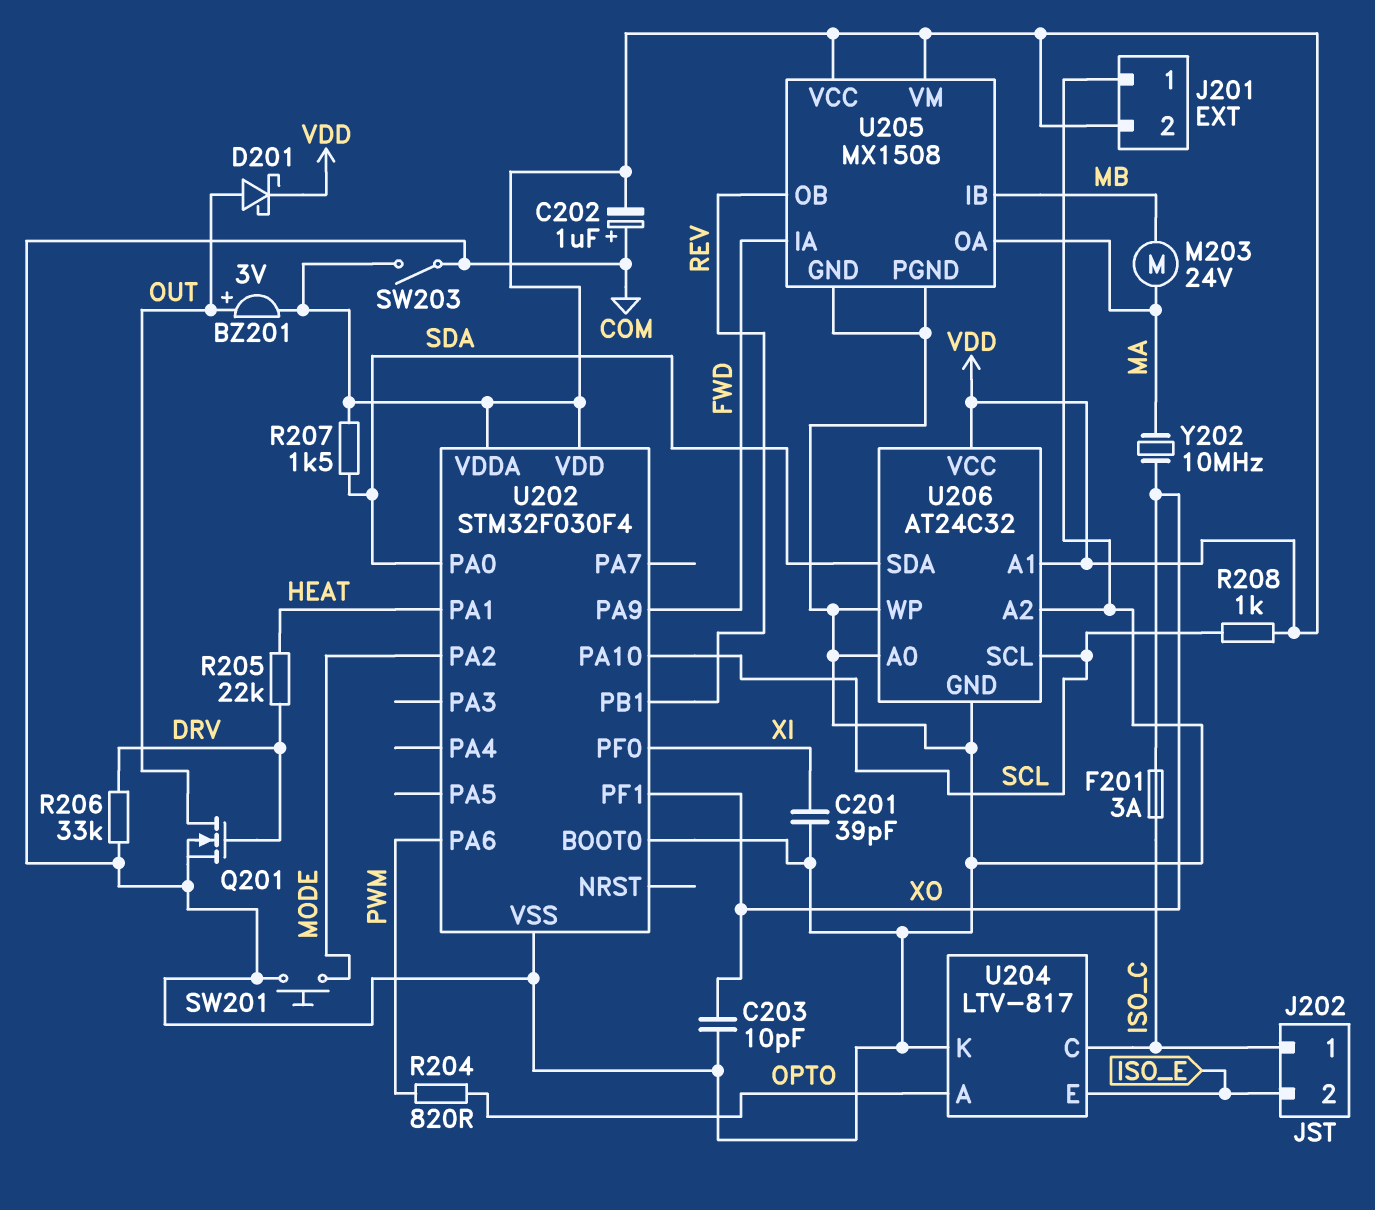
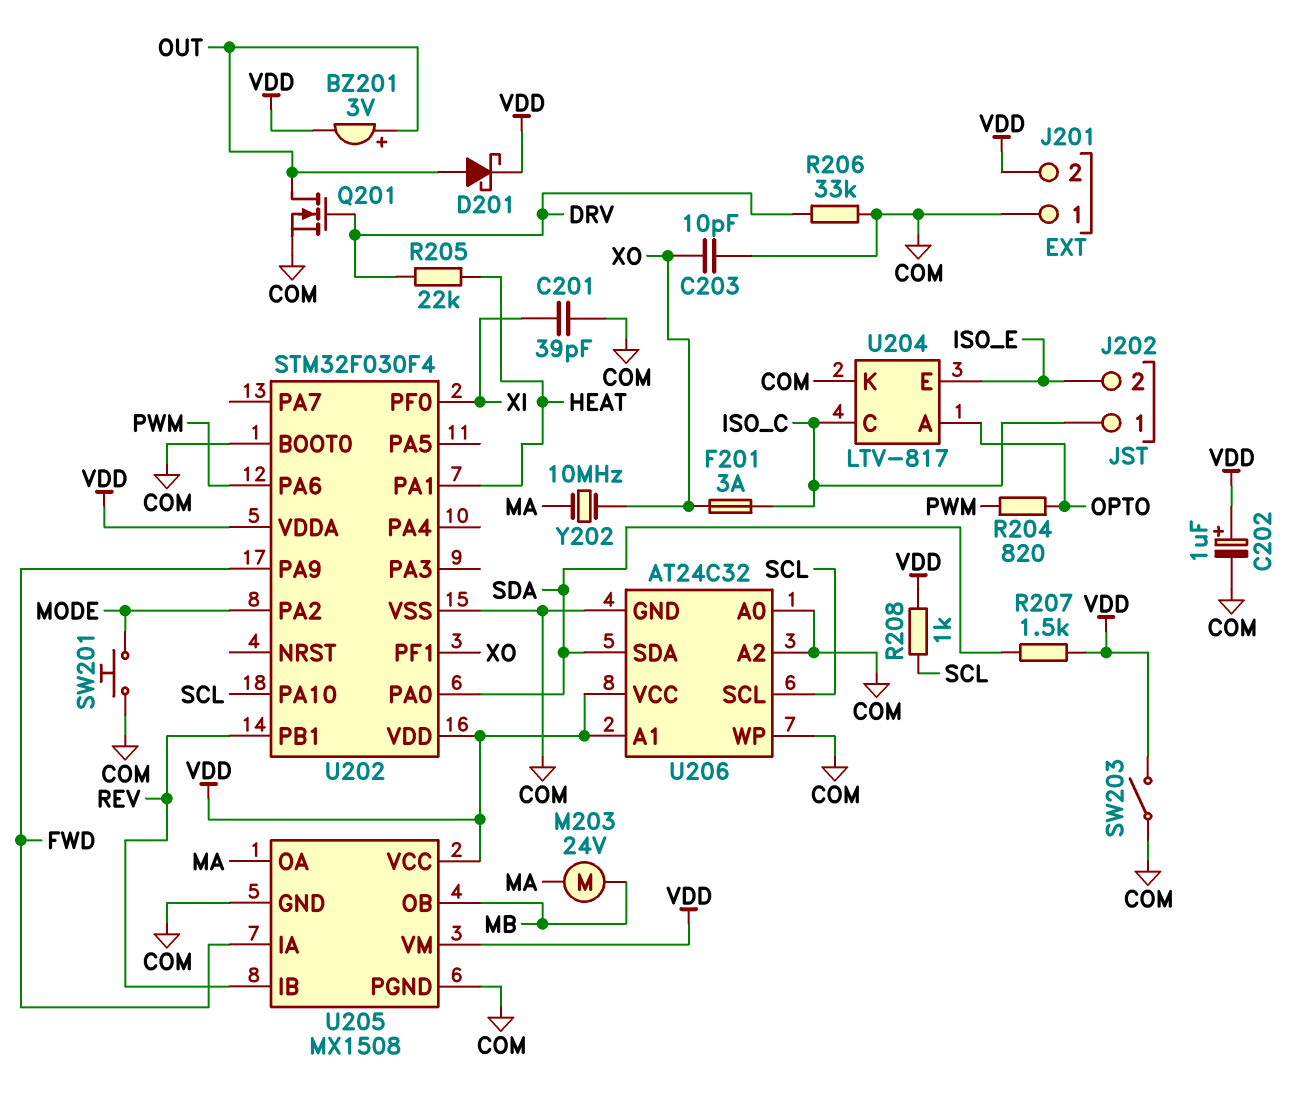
C202: 1uF (plus COM, minus VDD) -> 1uF (plus VDD, minus COM)
U205 pin IB: MB -> REV
U205 pin OB: REV -> MB

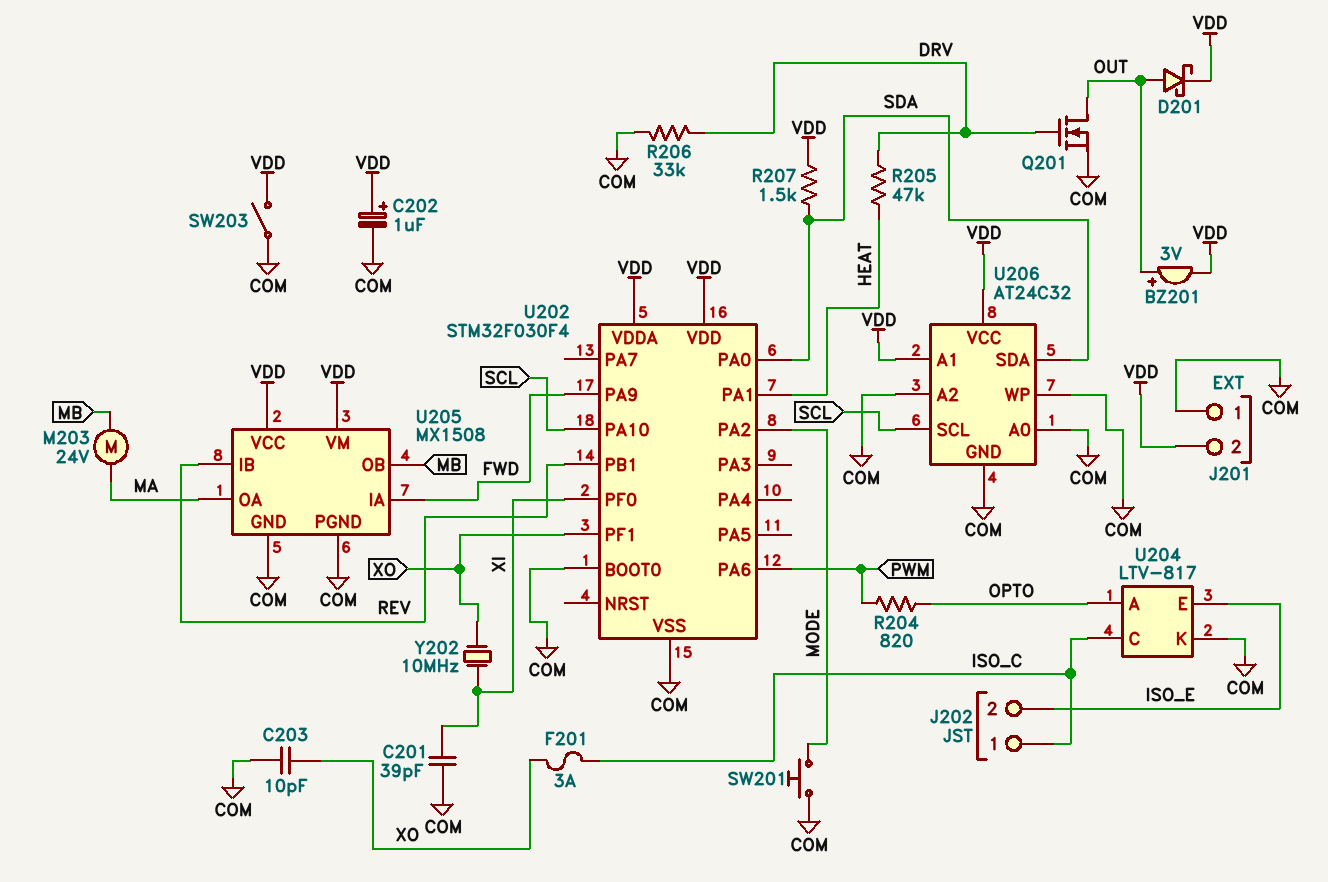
R205: 22k (DRV, HEAT) -> 47k (DRV, HEAT)
R208: 1k (SCL, VDD) -> none
Y202: 10MHz (MA, XO) -> 10MHz (XI, XO)

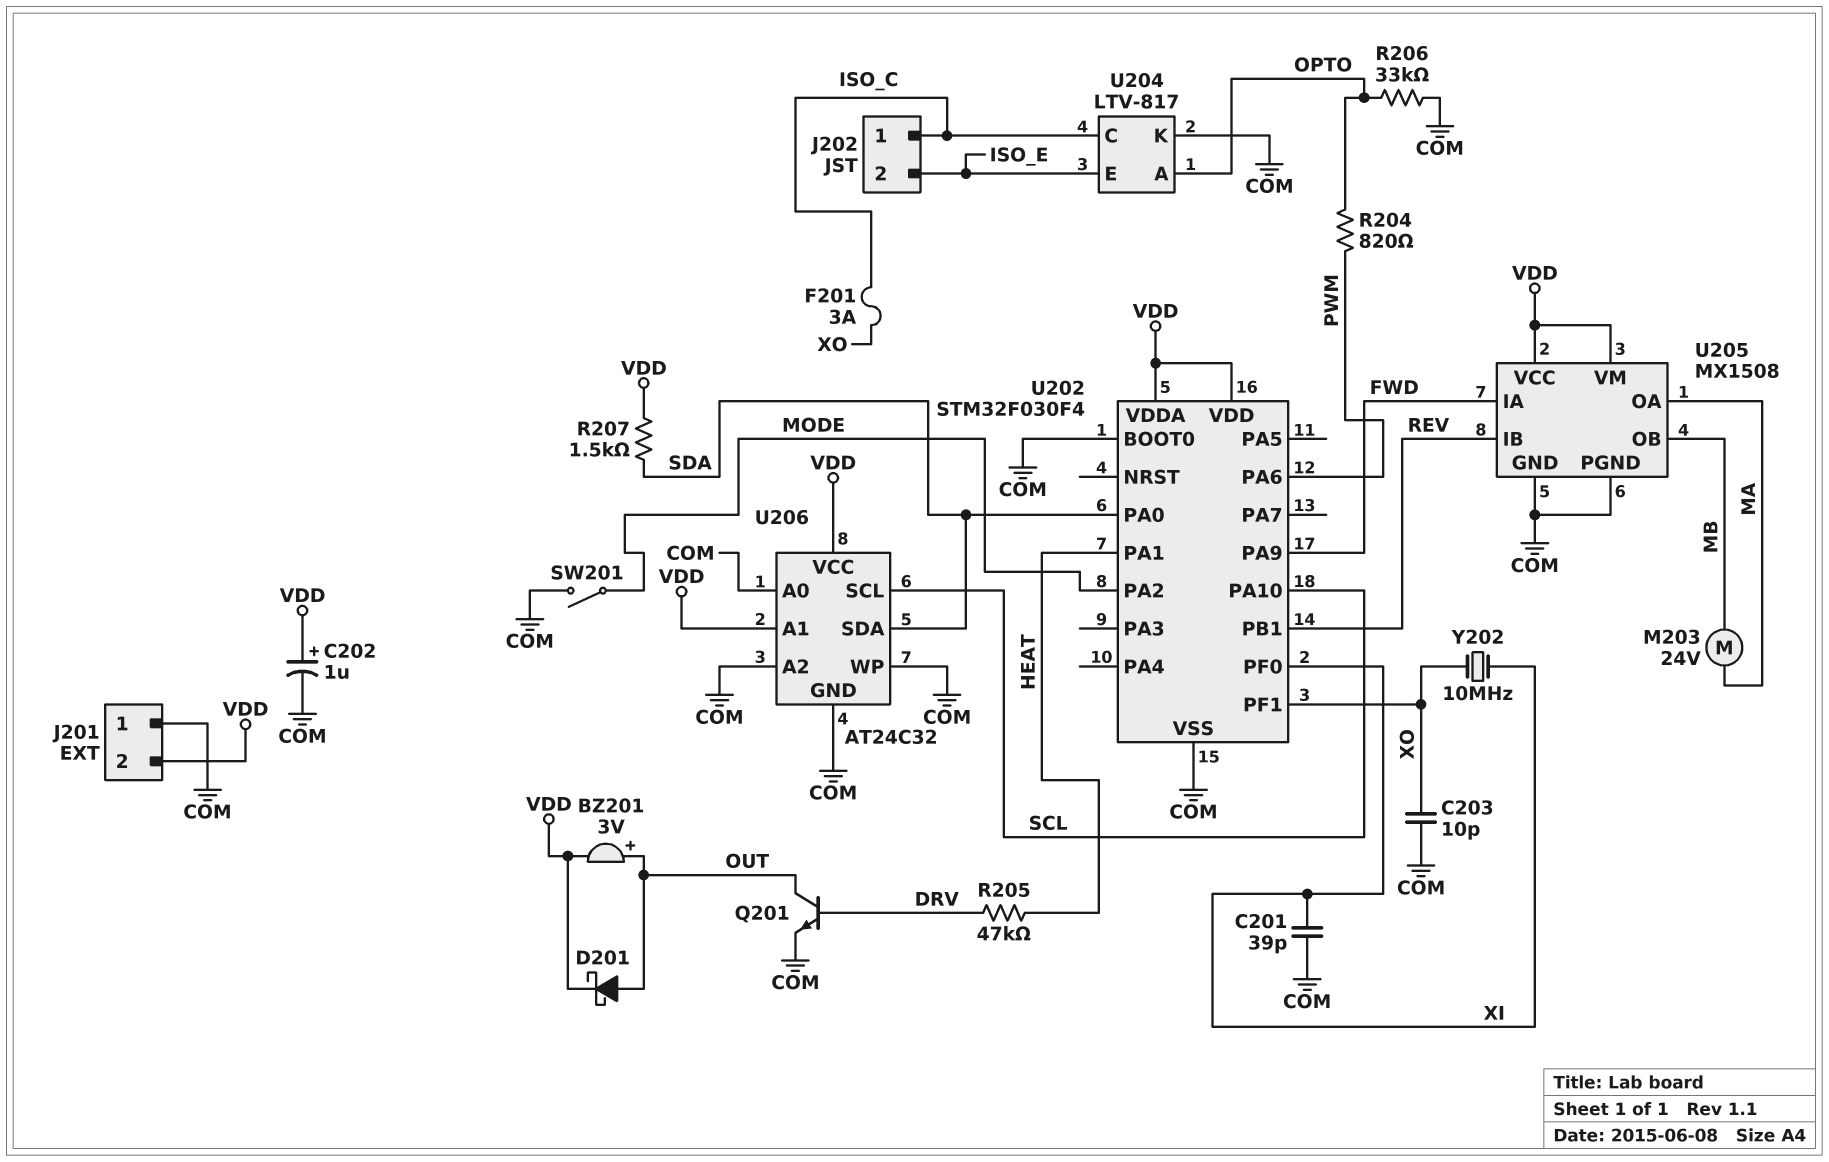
Q201: NMOS (G DRV, D OUT, S COM) -> NPN (B DRV, C OUT, E COM)
R206: 33k (COM, DRV) -> 33k (COM, OPTO)
SW201: button (COM, MODE) -> switch (COM, MODE)
SW203: switch (COM, VDD) -> none

